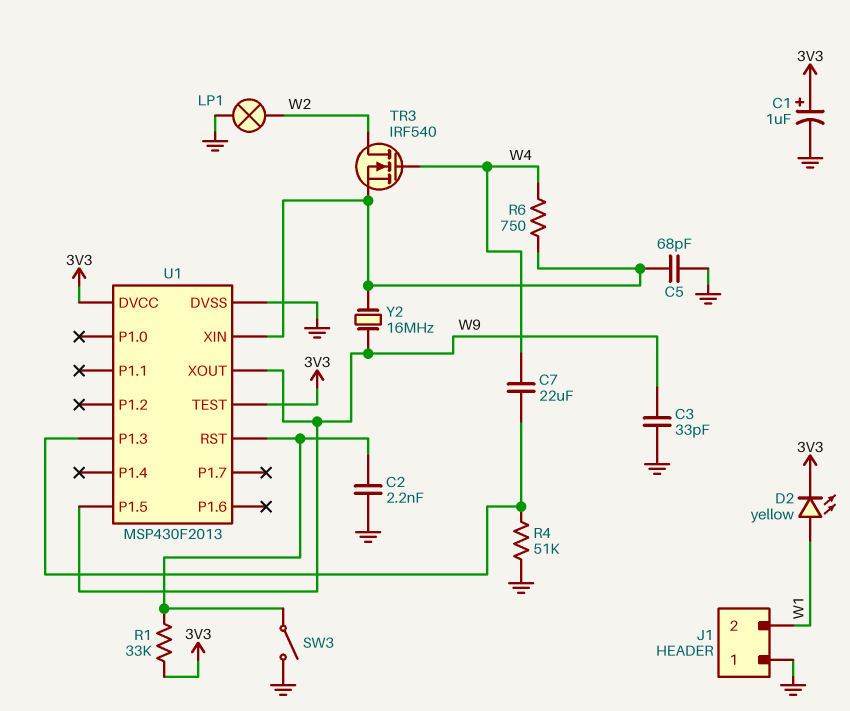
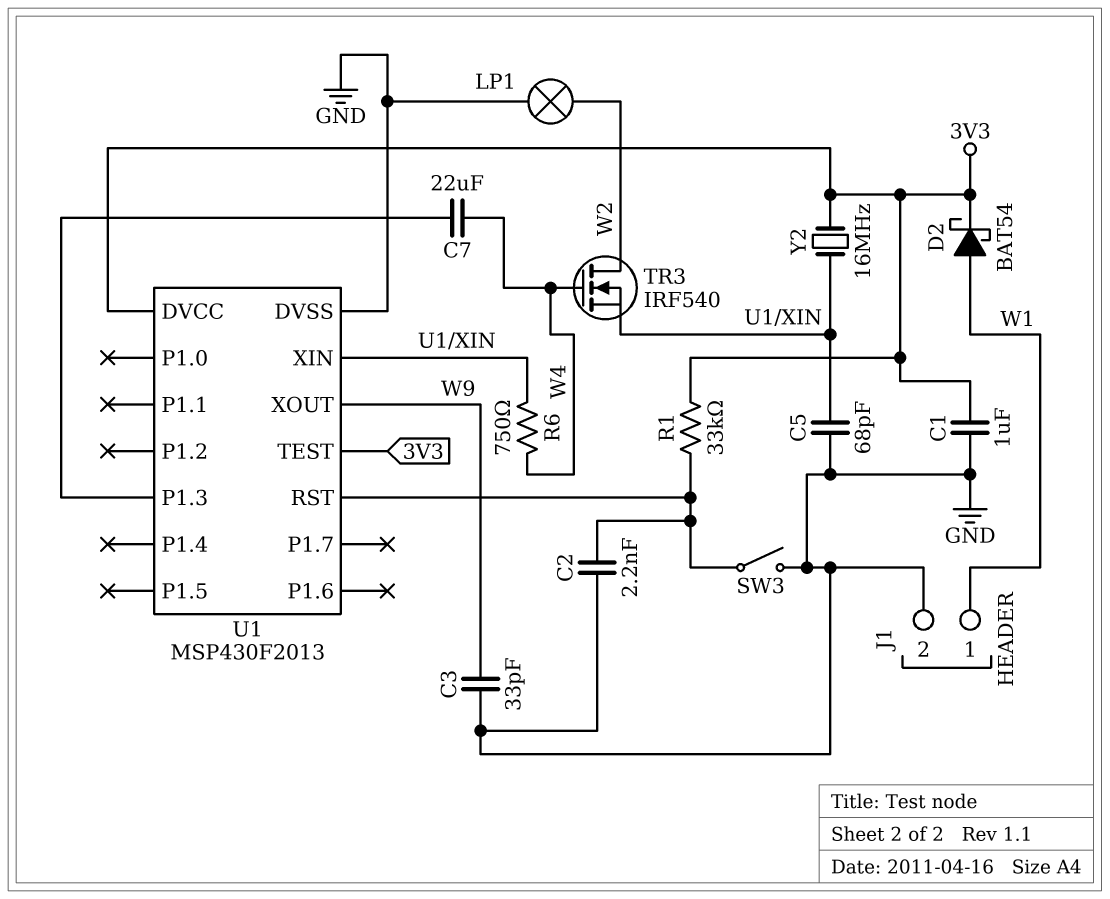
C1: 1uF (plus 3V3, minus GND) -> 1uF (3V3, GND)
D2: LED yellow (A W1, K 3V3) -> schottky BAT54 (A W1, K 3V3)
J1 pin 1: GND -> W1
J1 pin 2: W1 -> GND
R4: 51k (GND, U1/P1.3) -> none
U1 pin P1.5: W9 -> none
Y2: 16MHz (U1/XIN, W9) -> 16MHz (3V3, U1/XIN)

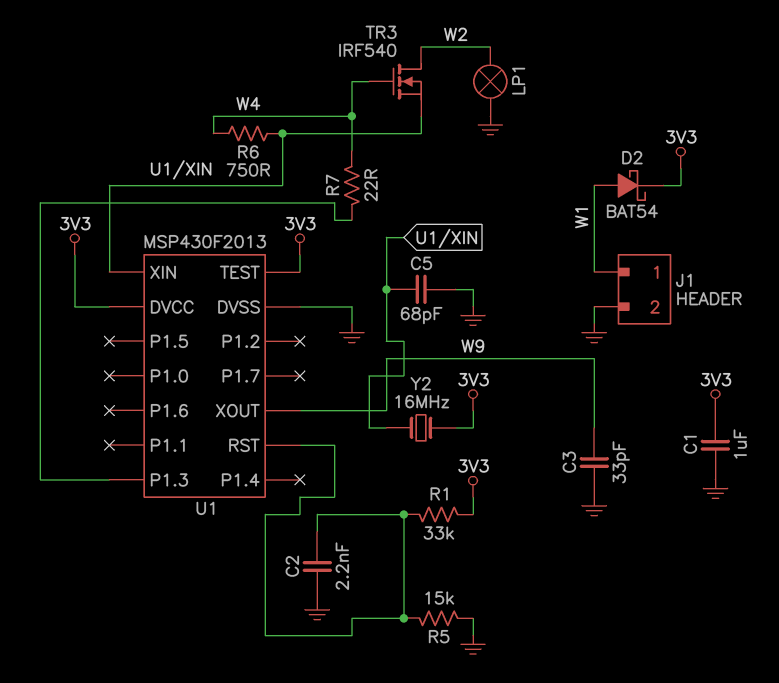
C7: 22uF (U1/P1.3, W4) -> none
R5: none -> 15k (GND, U1/RST)
R7: none -> 22 (U1/P1.3, W4)
SW3: switch (GND, U1/RST) -> none

